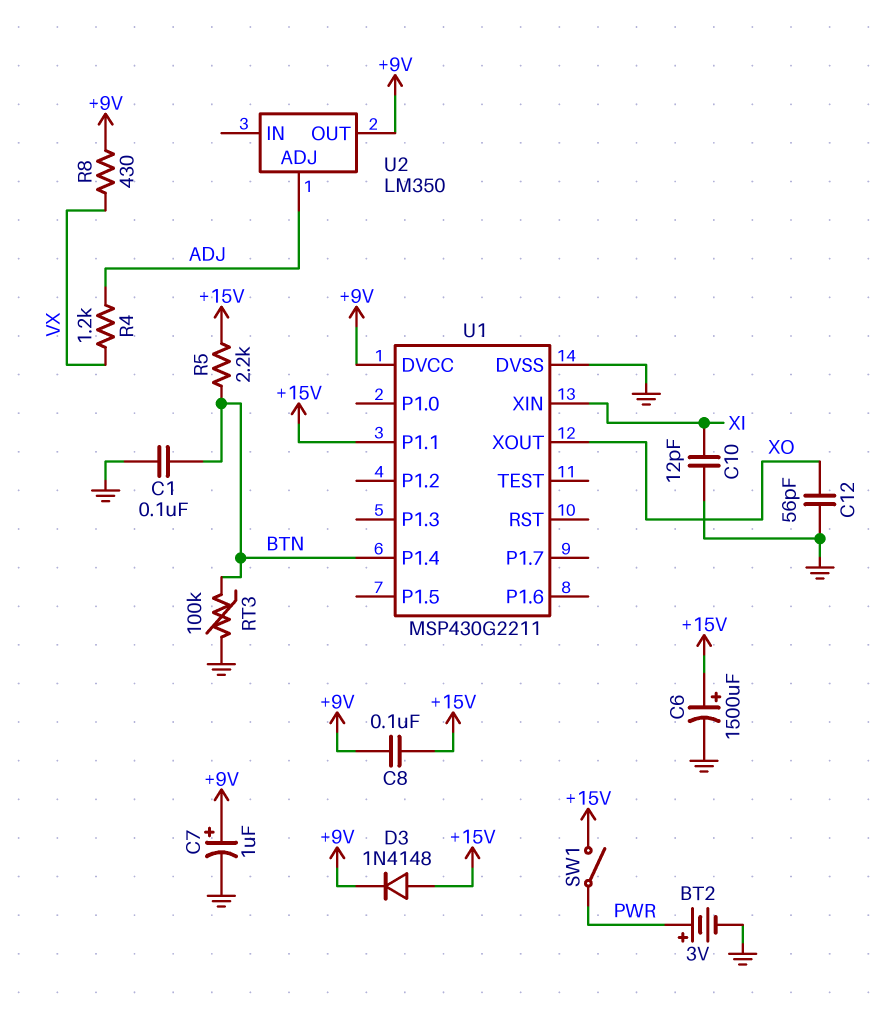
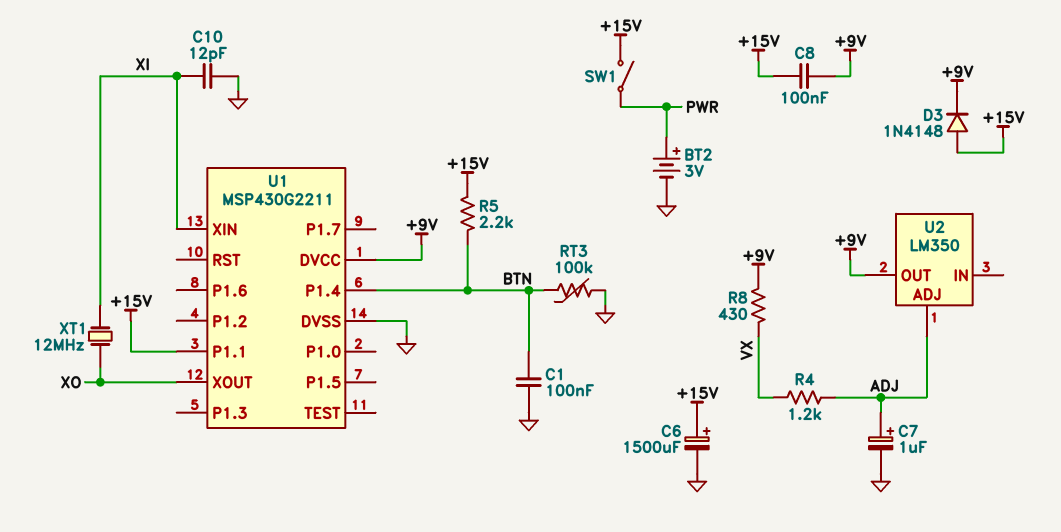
C7: 1uF (plus +9V, minus GND) -> 1uF (plus ADJ, minus GND)
C12: 56pF (GND, XO) -> none
XT1: none -> 12MHz (XI, XO)

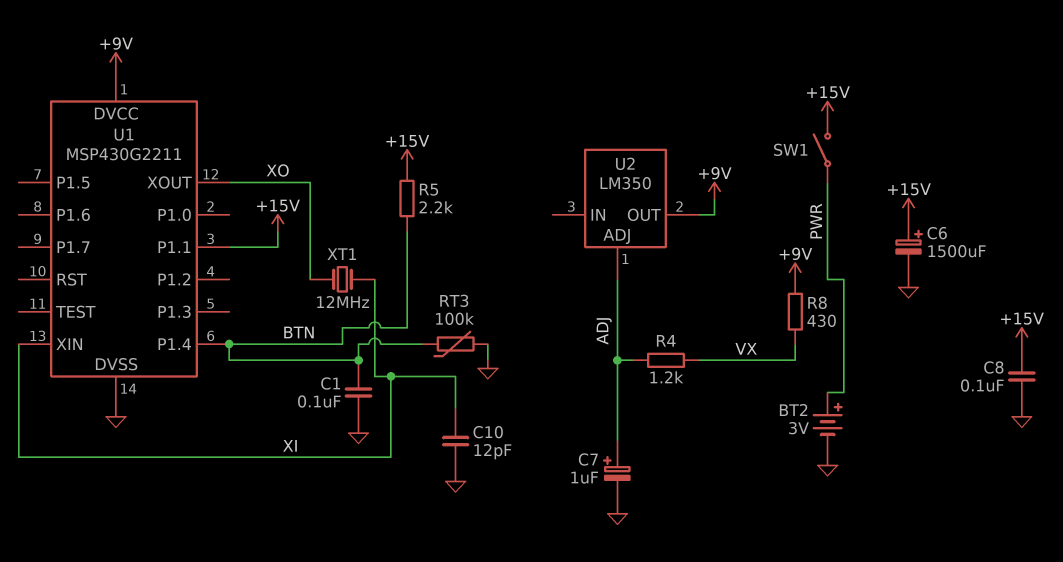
C8: 100nF (+9V, +15V) -> 100nF (+15V, GND)
D3: diode 1N4148 (A +15V, K +9V) -> none

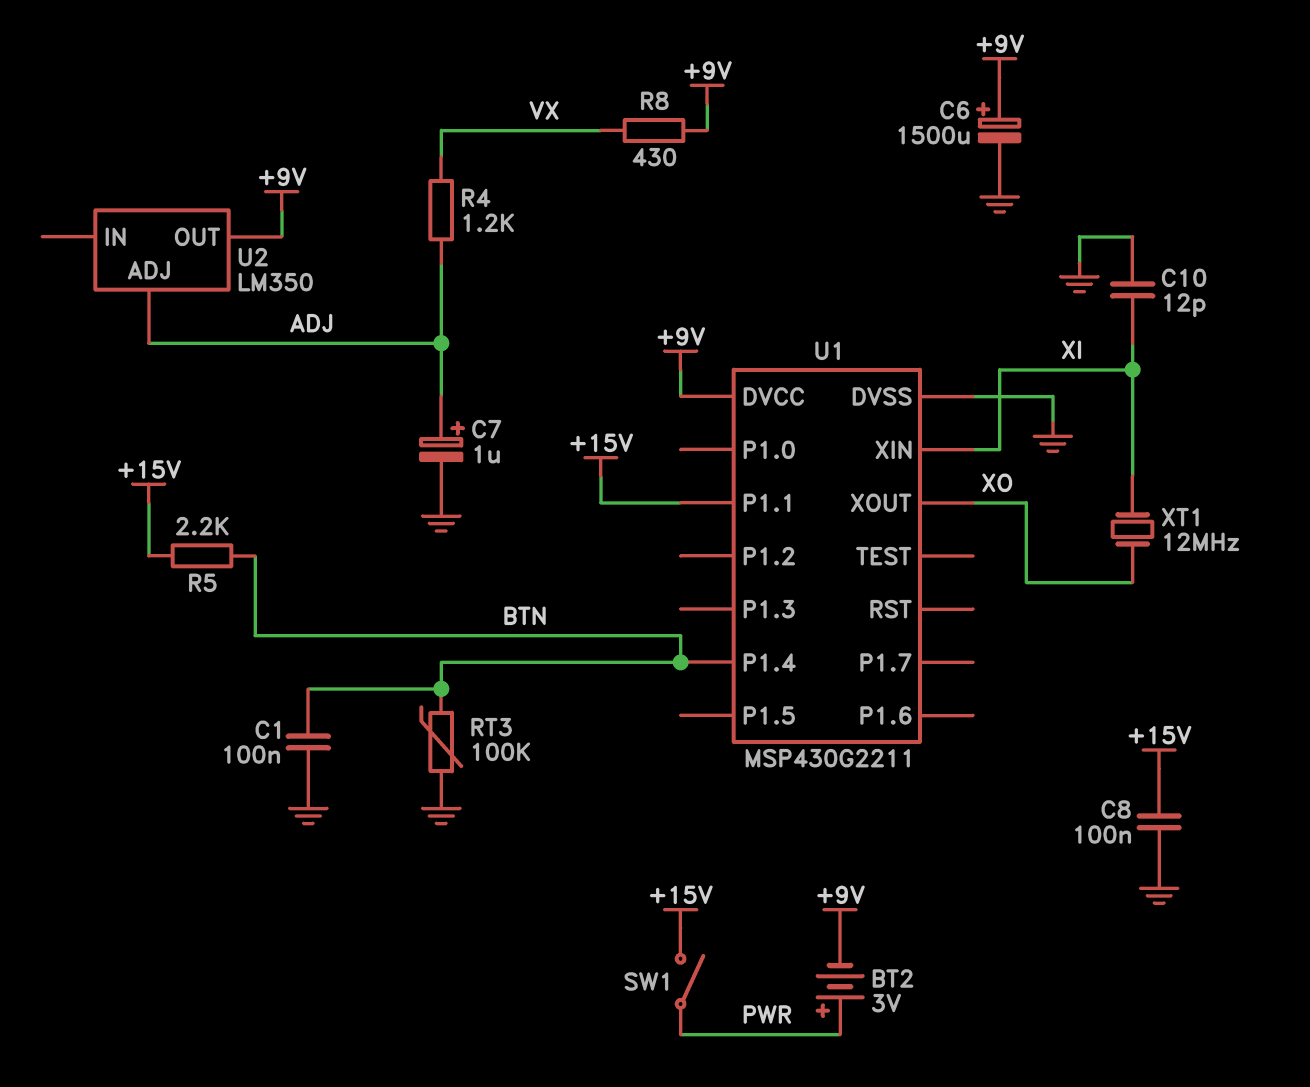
BT2: 3V (plus PWR, minus GND) -> 3V (plus PWR, minus +9V)
C6: 1500uF (plus +15V, minus GND) -> 1500uF (plus +9V, minus GND)

